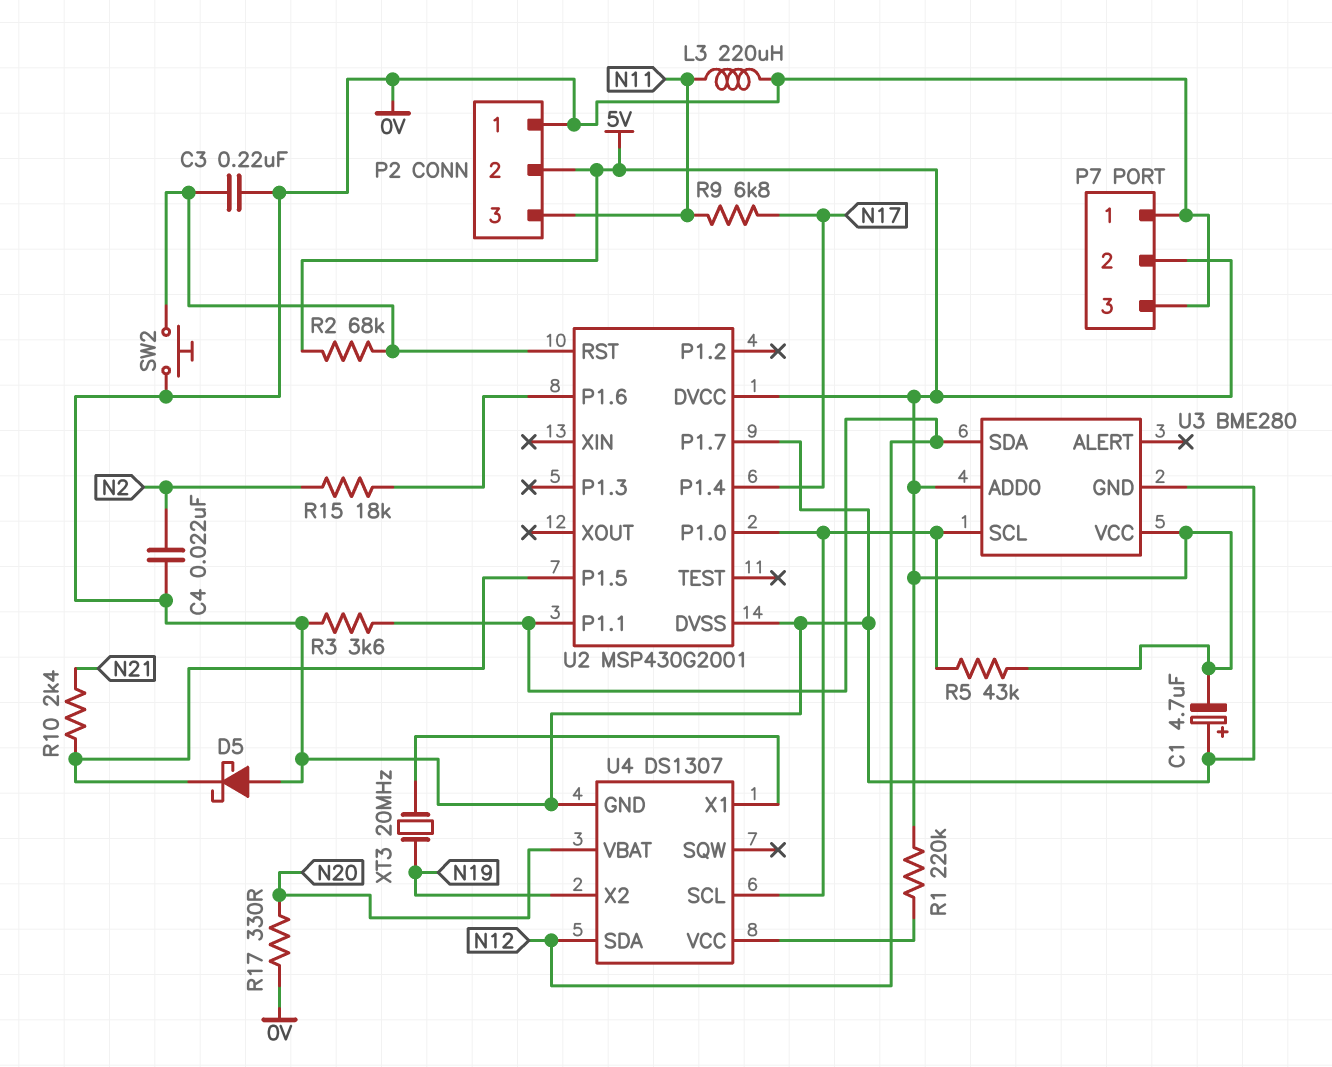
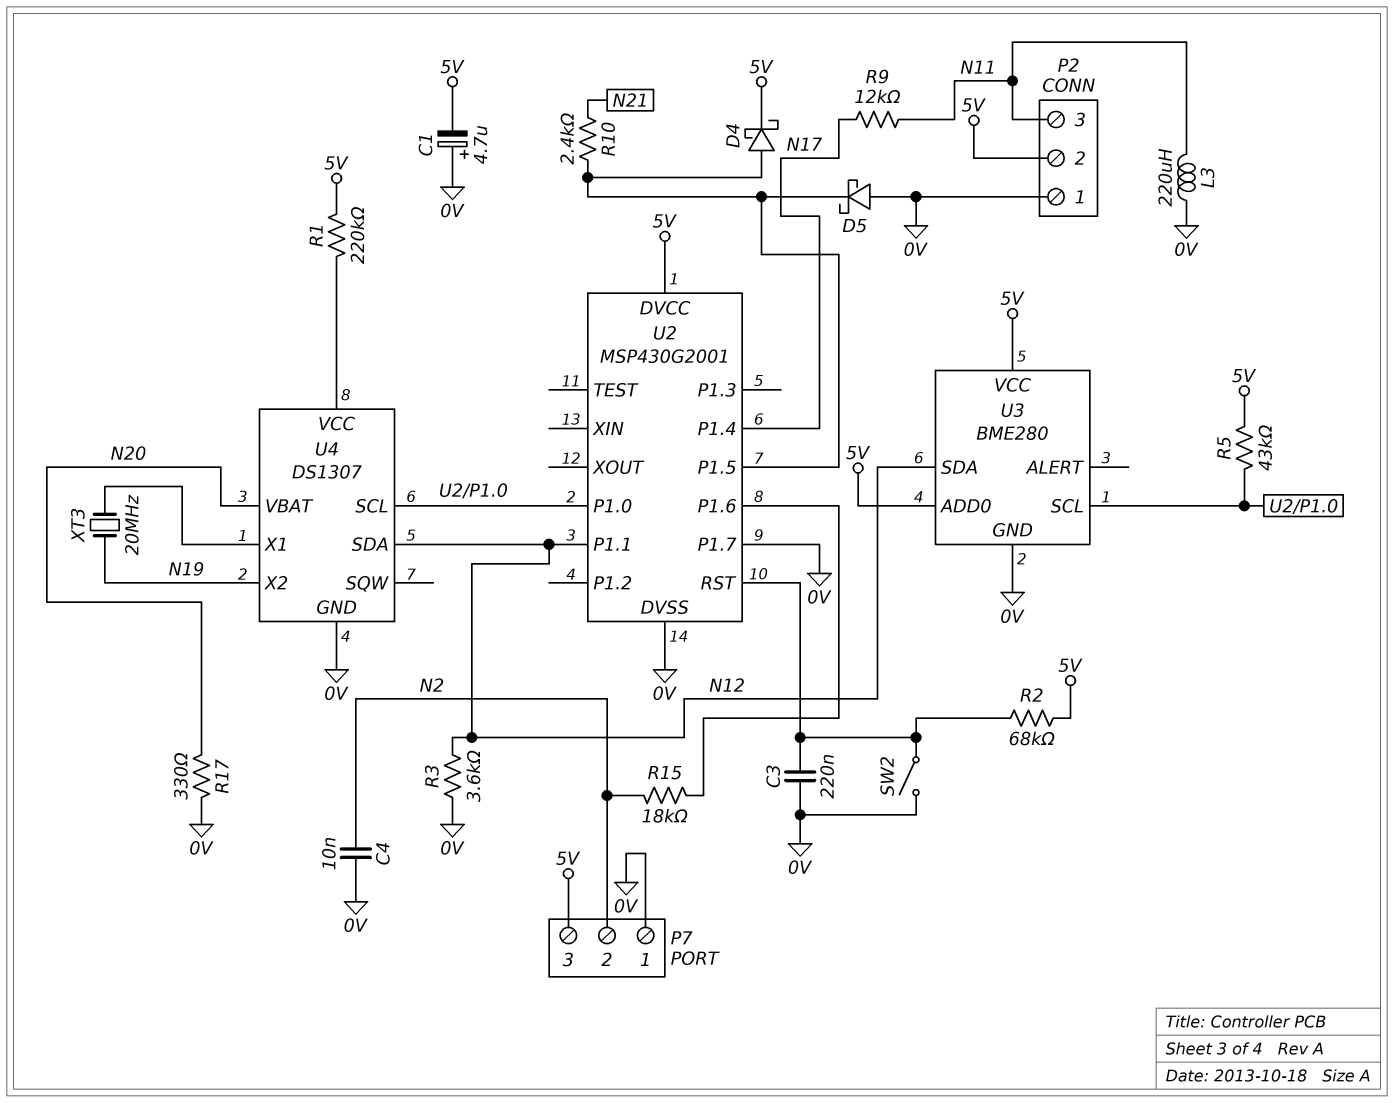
C4: 22nF (0V, N2) -> 10nF (0V, N2)
D4: none -> schottky (A U2/P1.5, K 5V)
P7 pin 2: 5V -> N2
P7 pin 3: 0V -> 5V
R9: 6.8k (N11, N17) -> 12k (N11, N17)
SW2: button (0V, U2/RST) -> switch (0V, U2/RST)

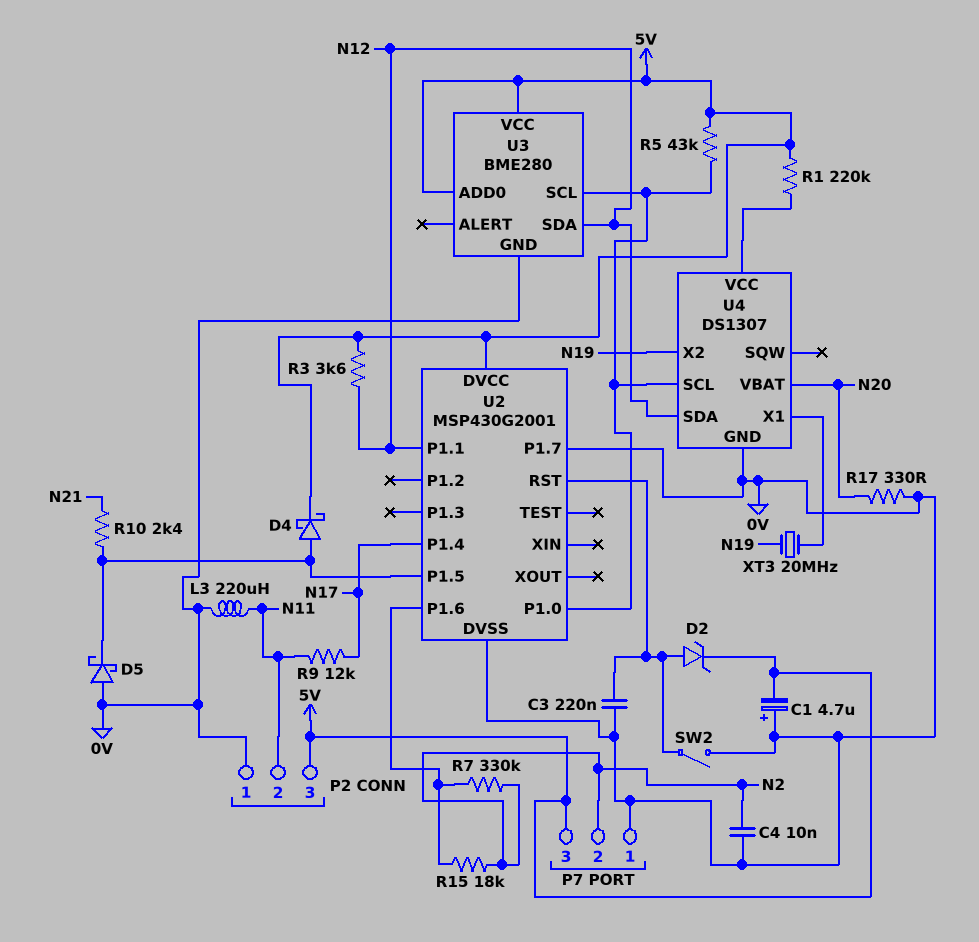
D2: none -> zener (A U2/RST, K 5V)
P2 pin 2: 5V -> N11
P2 pin 3: N11 -> 5V
R2: 68k (5V, U2/RST) -> none
R3: 3.6k (0V, N12) -> 3.6k (5V, N12)
R7: none -> 330k (N2, U2/P1.6)

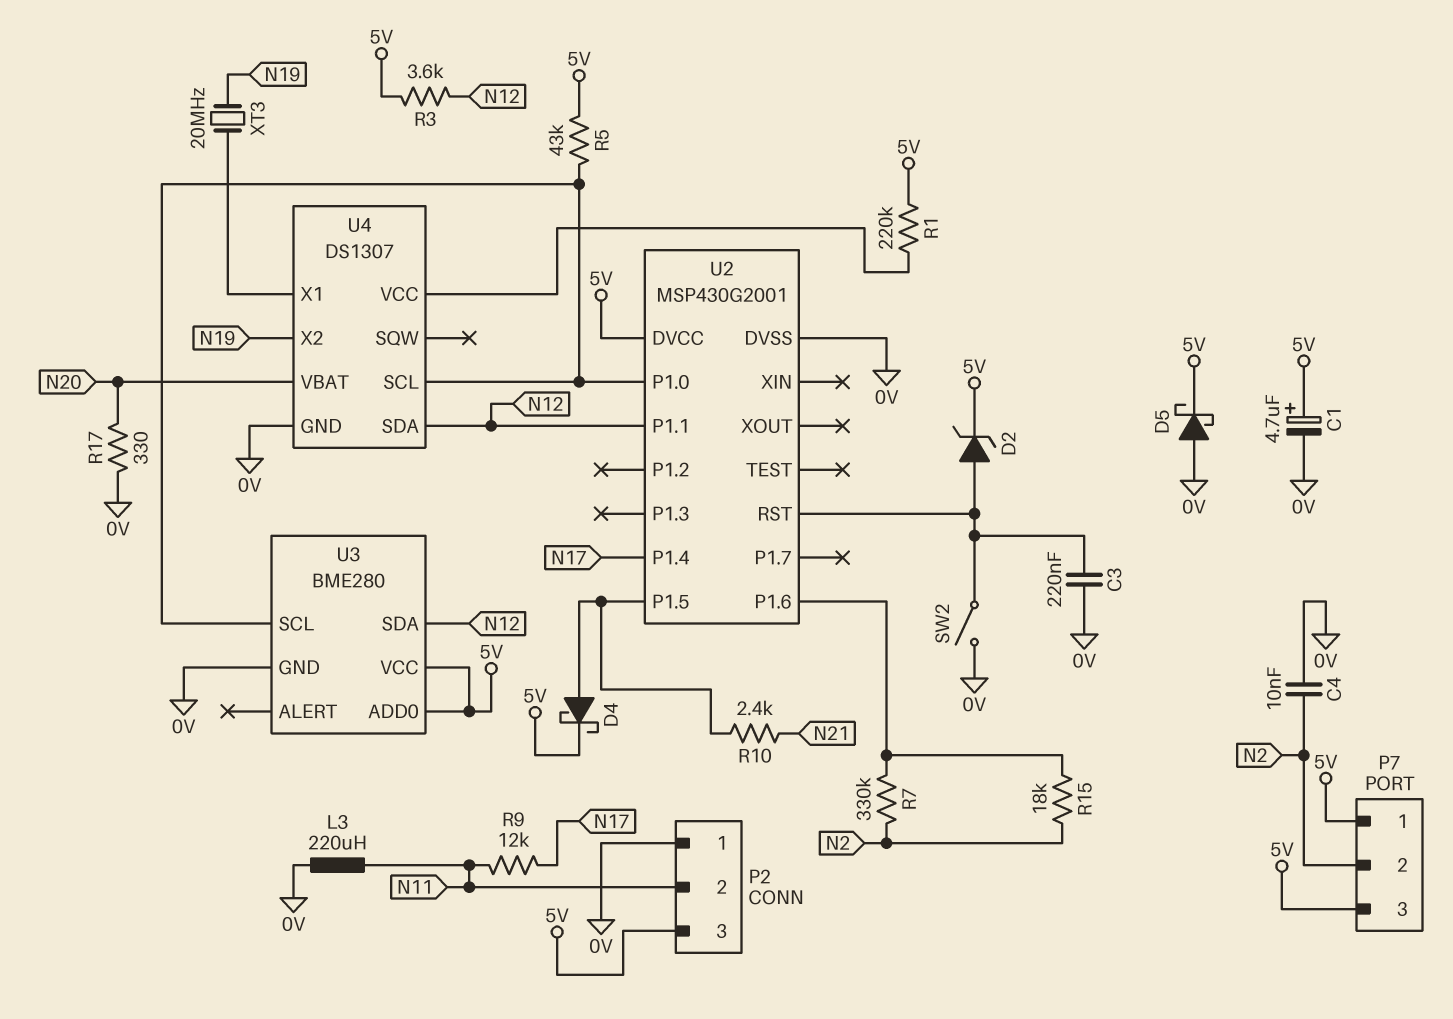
C1: 4.7uF (plus 0V, minus 5V) -> 4.7uF (plus 5V, minus 0V)
D5: schottky (A 0V, K U2/P1.5) -> schottky (A 0V, K 5V)
P7 pin 1: 0V -> 5V
U2 pin P1.7: 0V -> none

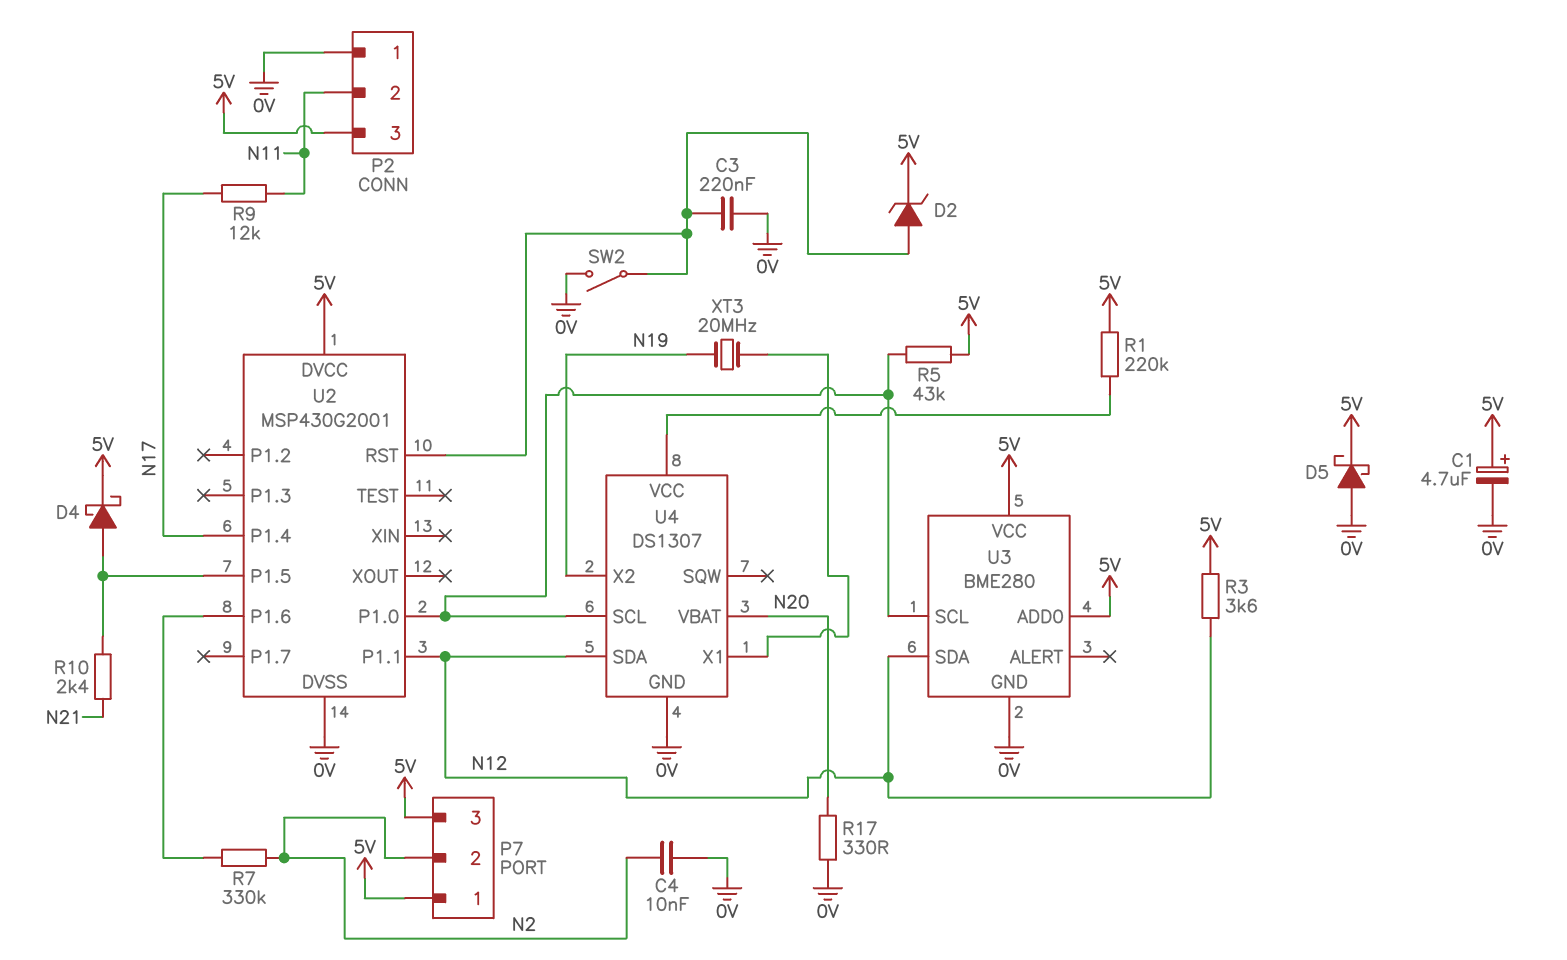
L3: 220uH (0V, N11) -> none
R15: 18k (N2, U2/P1.6) -> none

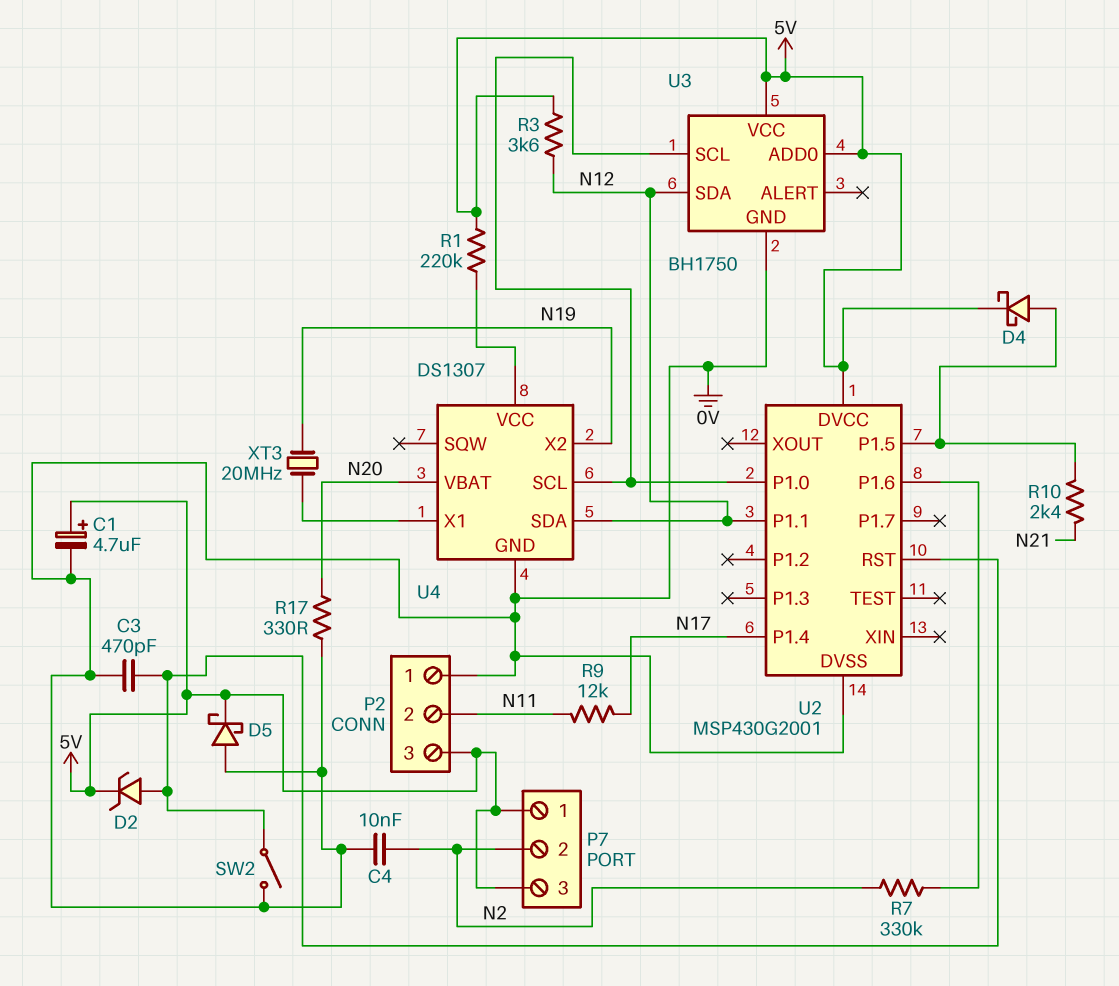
C3: 220nF (0V, U2/RST) -> 470pF (0V, U2/RST)
R5: 43k (5V, U2/P1.0) -> none
U3: BME280 -> BH1750

